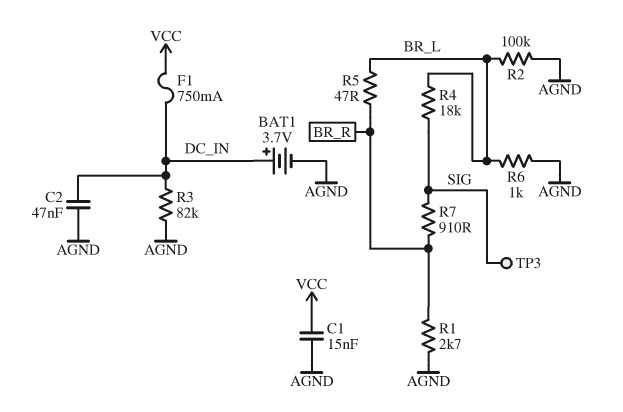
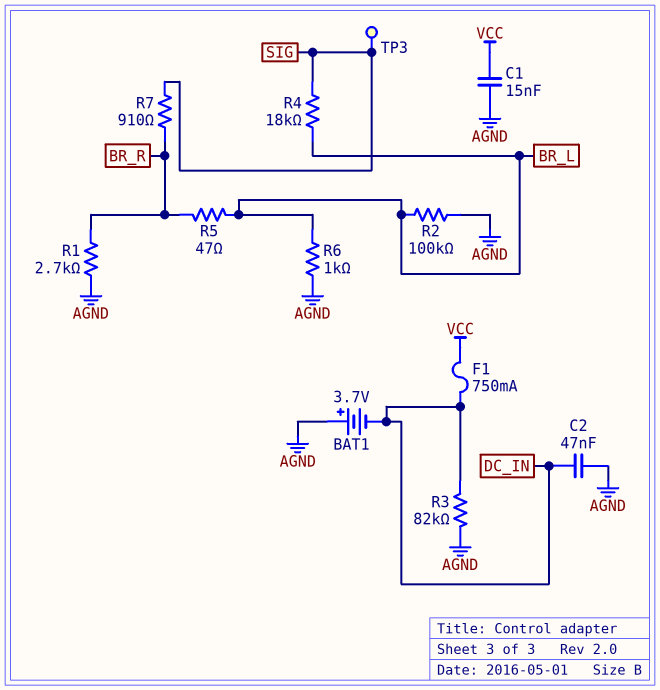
BAT1: 3.7V (plus DC_IN, minus AGND) -> 3.7V (plus AGND, minus DC_IN)

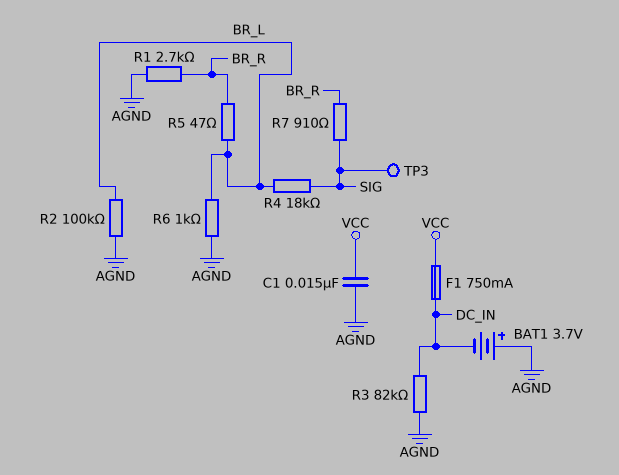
C2: 47nF (AGND, DC_IN) -> none

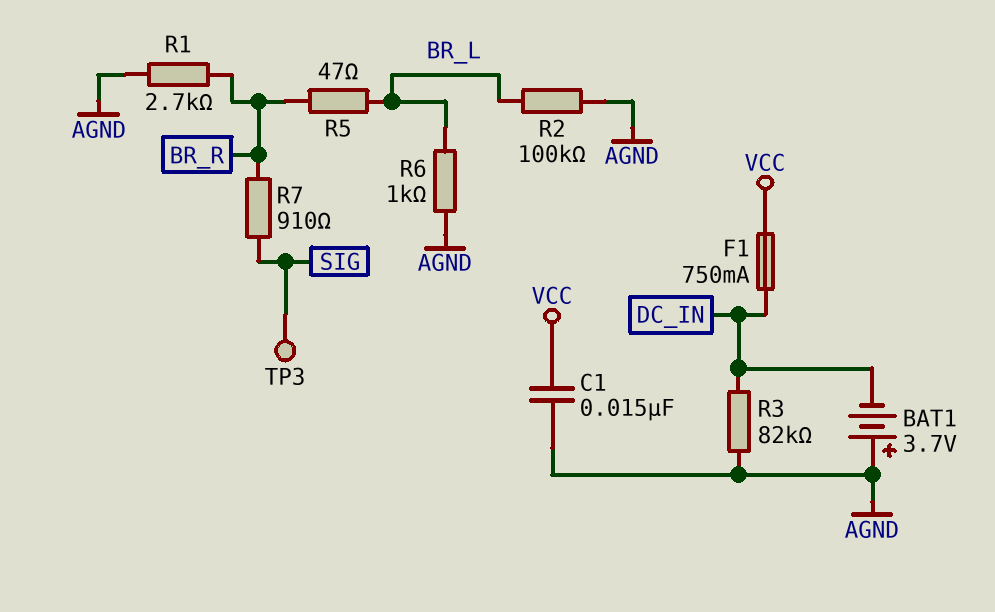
R4: 18k (BR_L, SIG) -> none

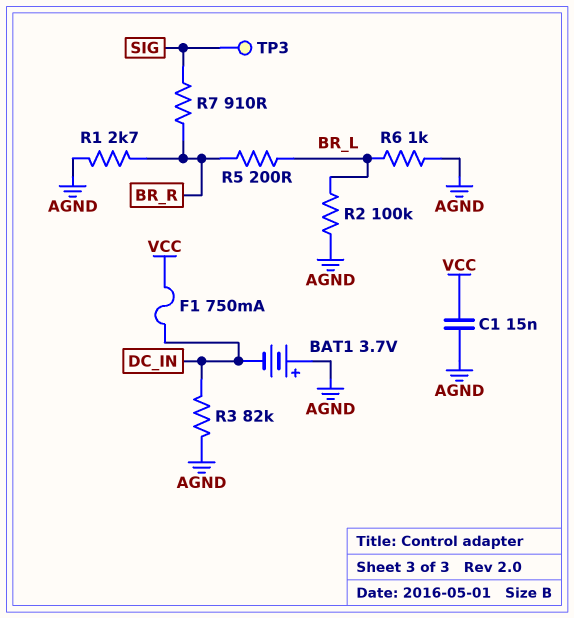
R5: 47 (BR_L, BR_R) -> 200 (BR_L, BR_R)

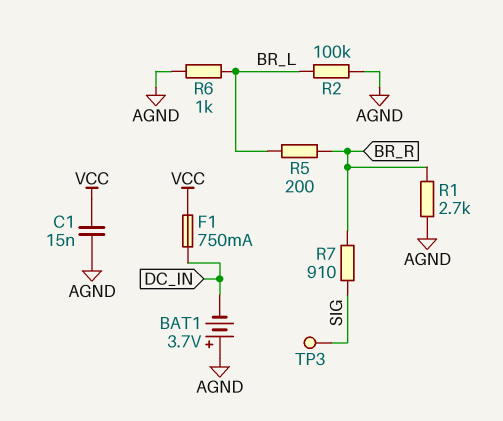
R3: 82k (AGND, DC_IN) -> none

